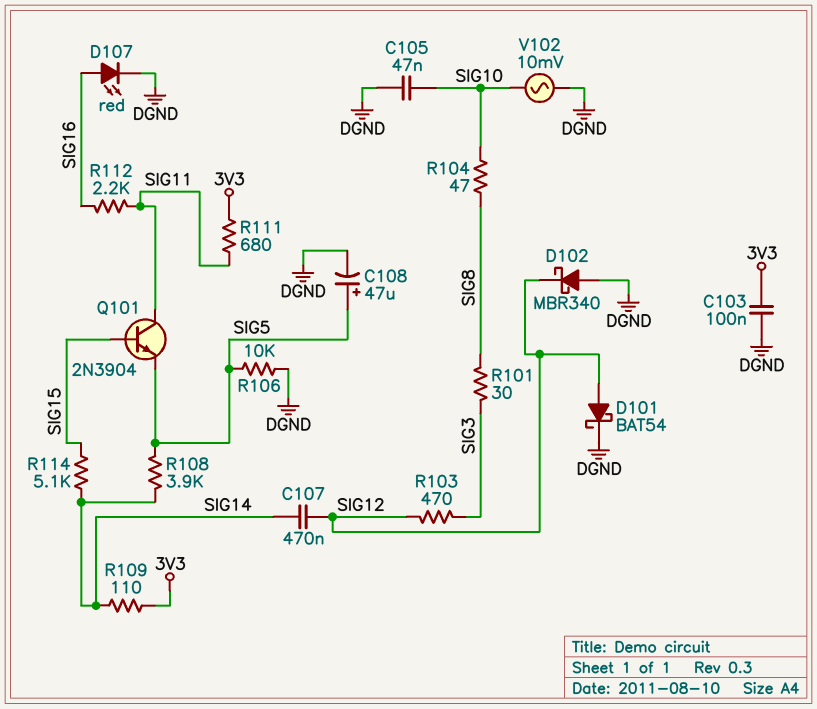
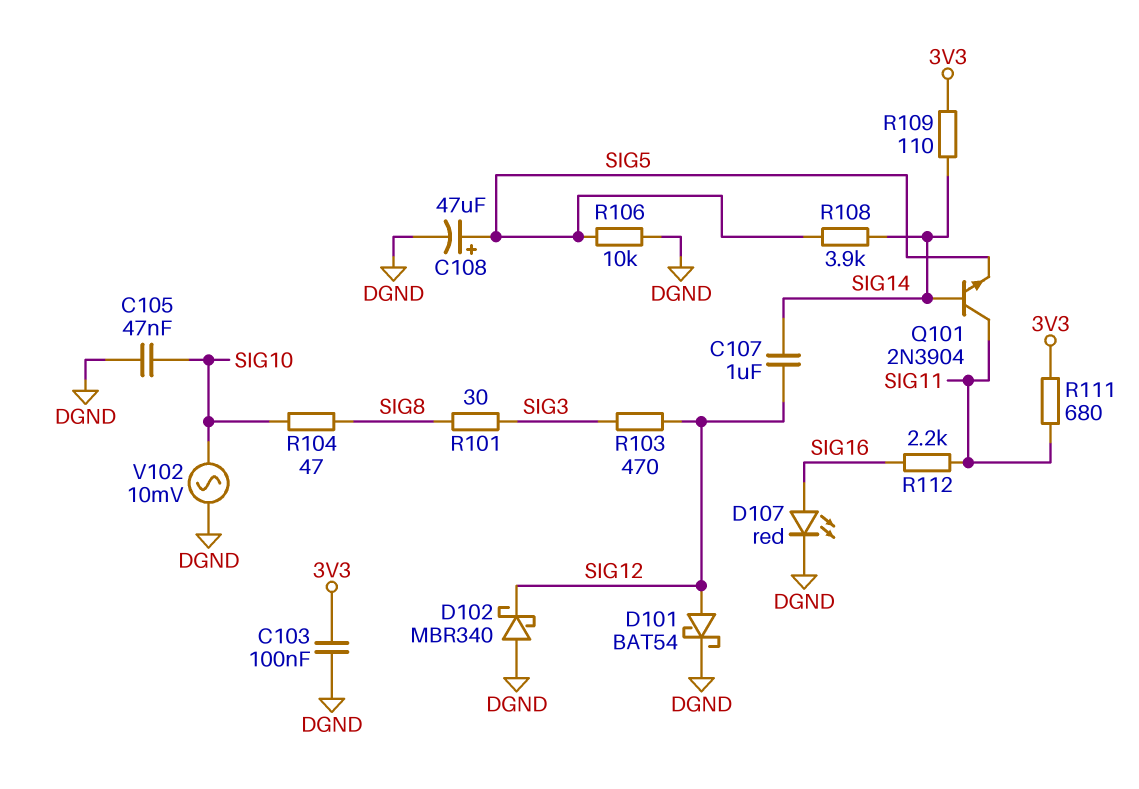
C107: 470nF (SIG12, SIG14) -> 1uF (SIG12, SIG14)
Q101: NPN 2N3904 (B SIG15, C SIG11, E SIG5) -> NPN 2N3904 (B SIG14, C SIG11, E SIG5)
R114: 5.1k (SIG14, SIG15) -> none

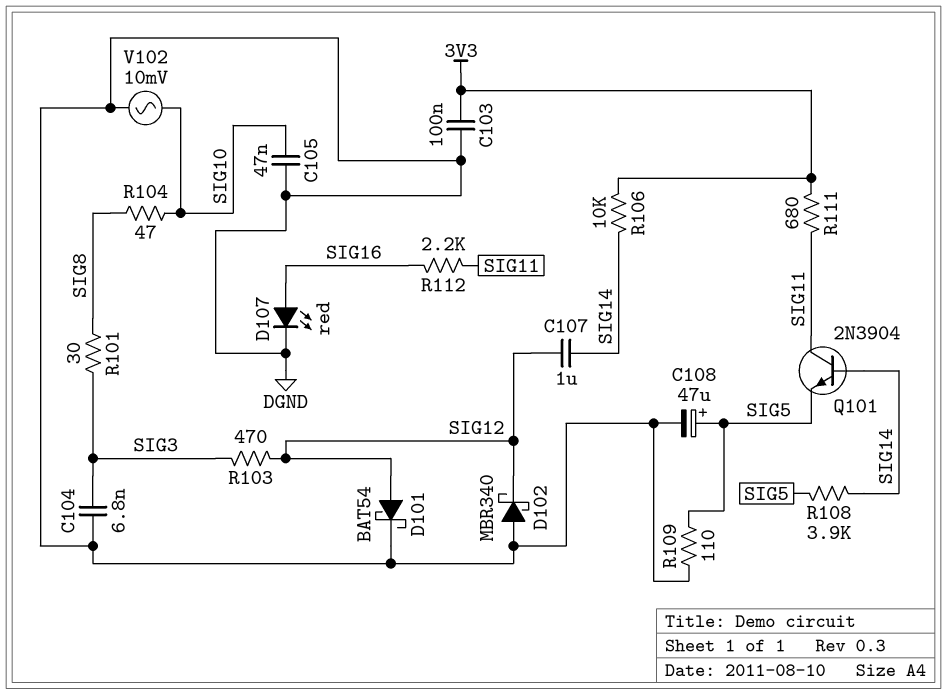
C104: none -> 6.8nF (DGND, SIG3)
R106: 10k (DGND, SIG5) -> 10k (3V3, SIG14)
R109: 110 (3V3, SIG14) -> 110 (DGND, SIG5)

